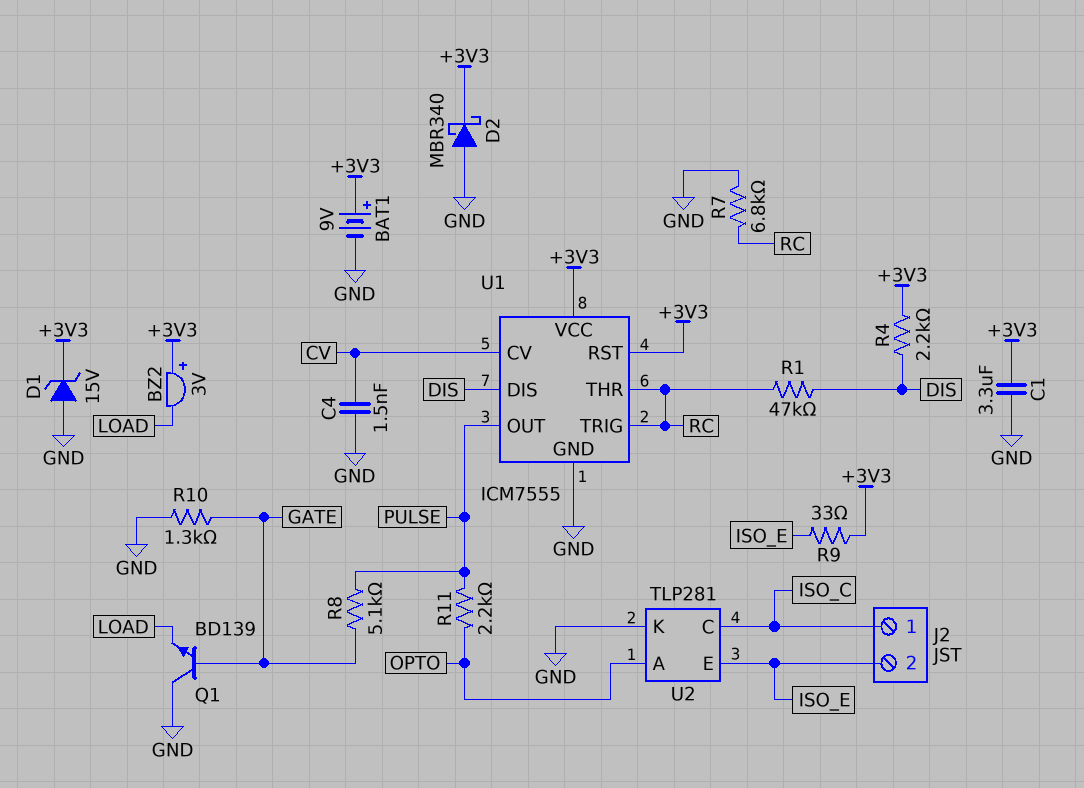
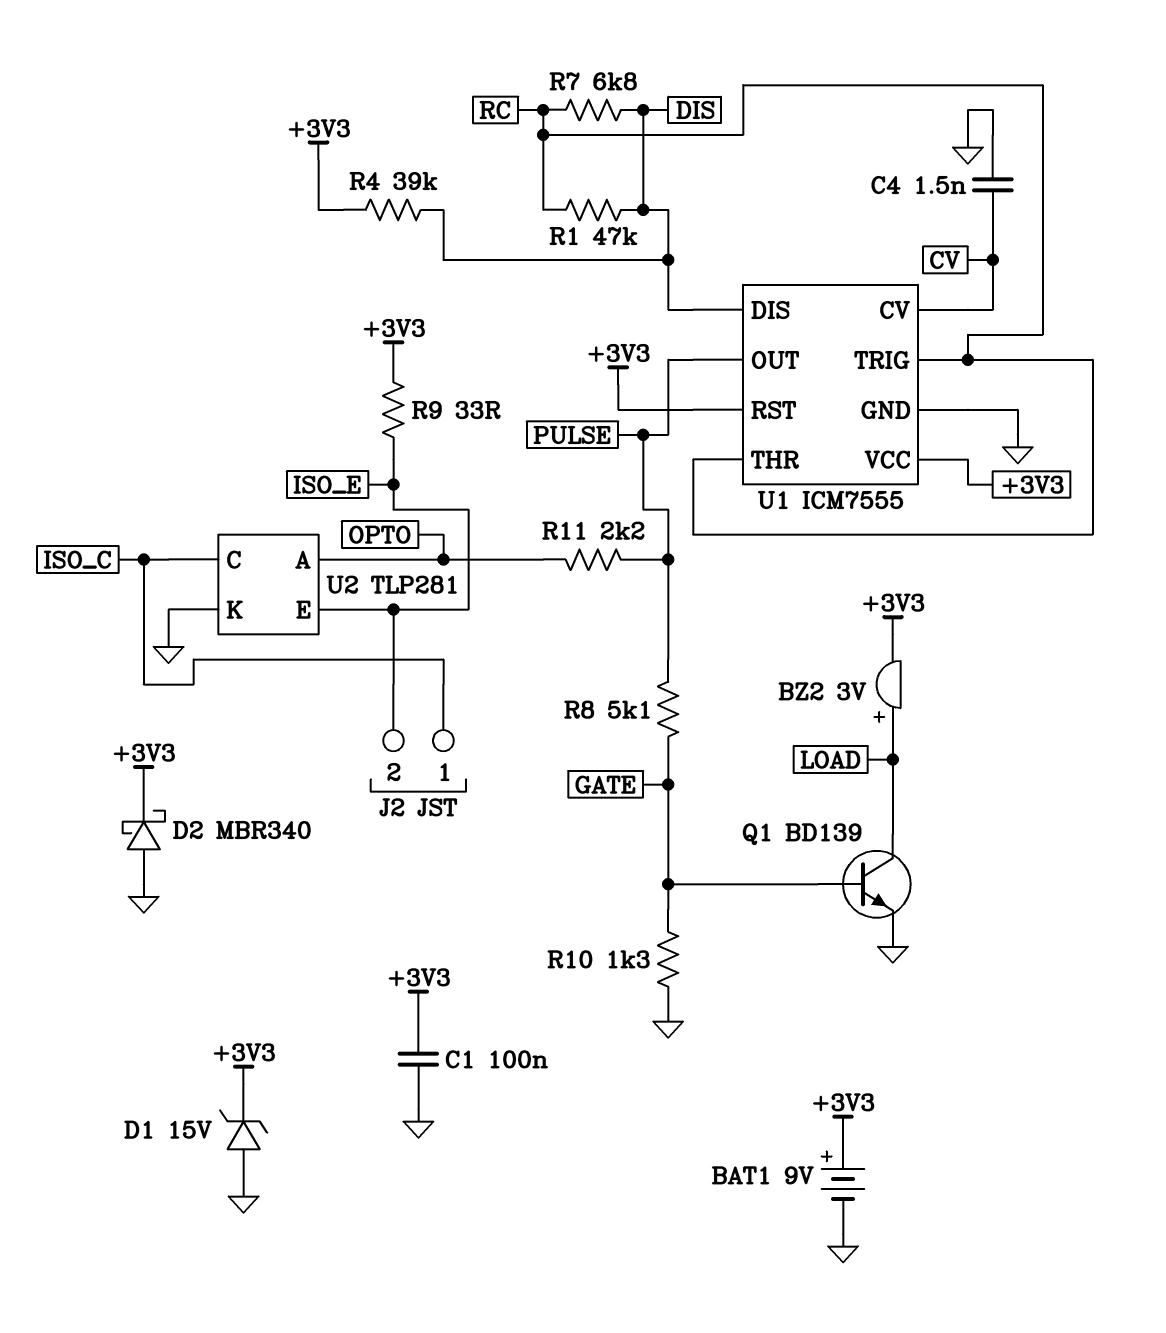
BZ2: buzzer 3V (plus +3V3, minus LOAD) -> buzzer 3V (plus LOAD, minus +3V3)
C1: 3.3uF (+3V3, GND) -> 100nF (+3V3, GND)
Q1: NPN BD139 (B GATE, C GND, E LOAD) -> NPN BD139 (B GATE, C LOAD, E GND)
R4: 2.2k (+3V3, DIS) -> 39k (+3V3, DIS)
R7: 6.8k (GND, RC) -> 6.8k (DIS, RC)

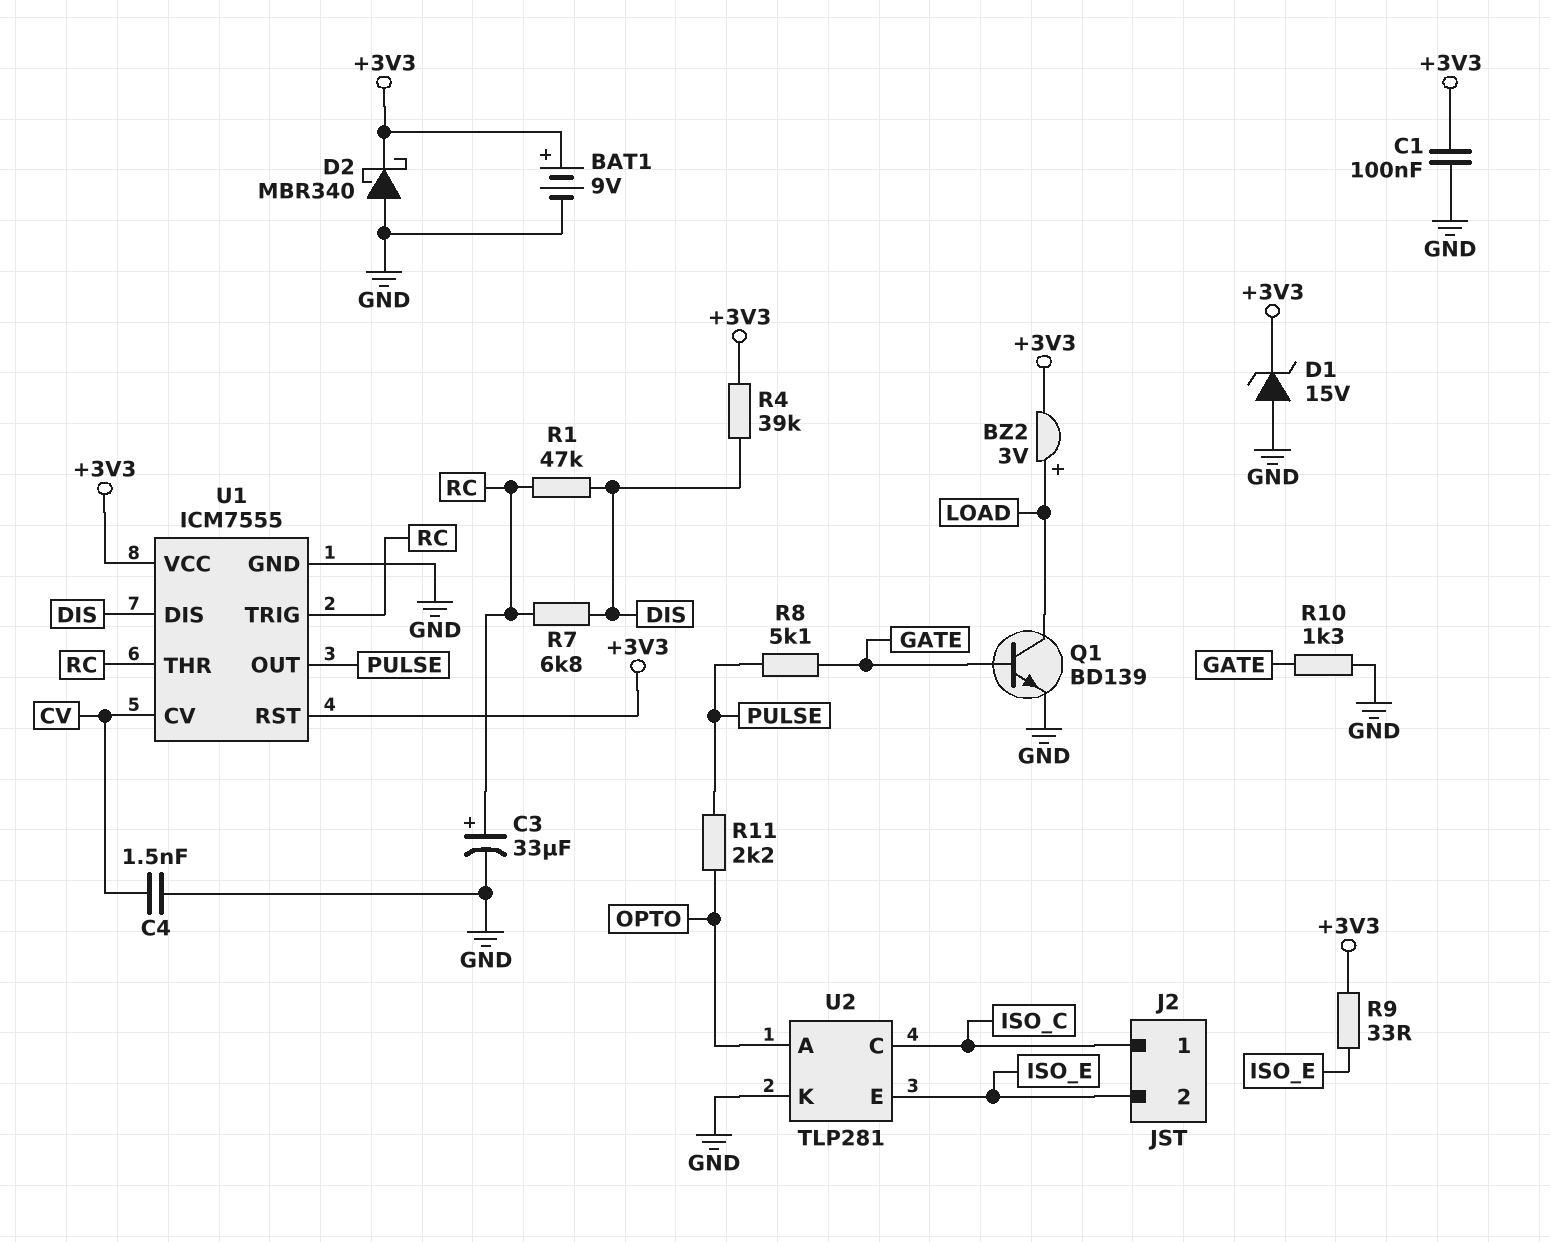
C3: none -> 33uF (plus RC, minus GND)

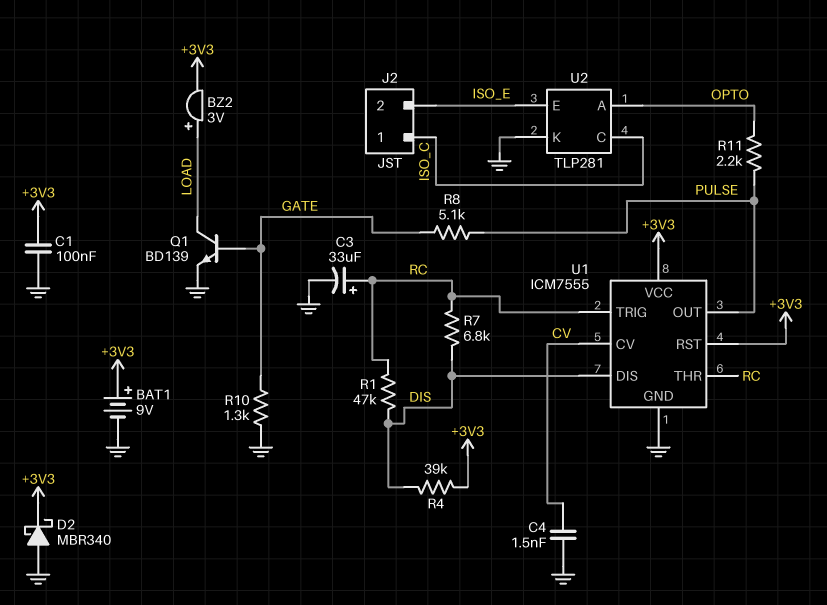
D1: zener 15V (A GND, K +3V3) -> none
R9: 33 (+3V3, ISO_E) -> none

